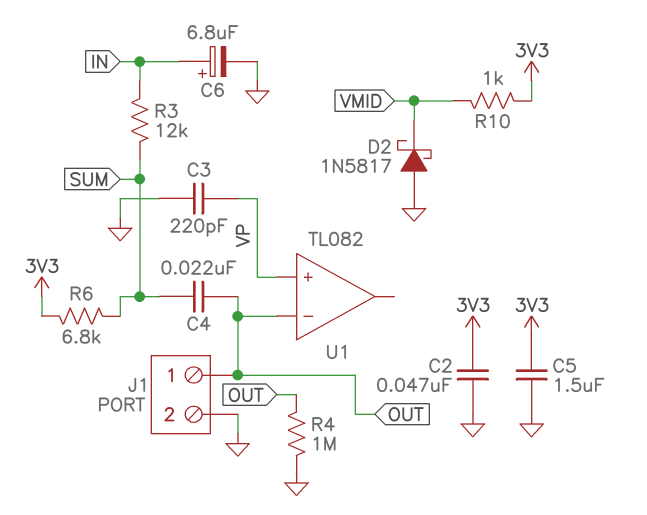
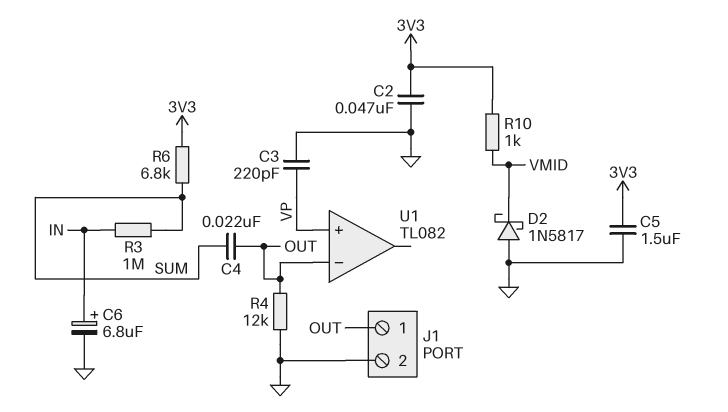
R3: 12k (IN, SUM) -> 1M (IN, SUM)
R4: 1M (GND, OUT) -> 12k (GND, OUT)

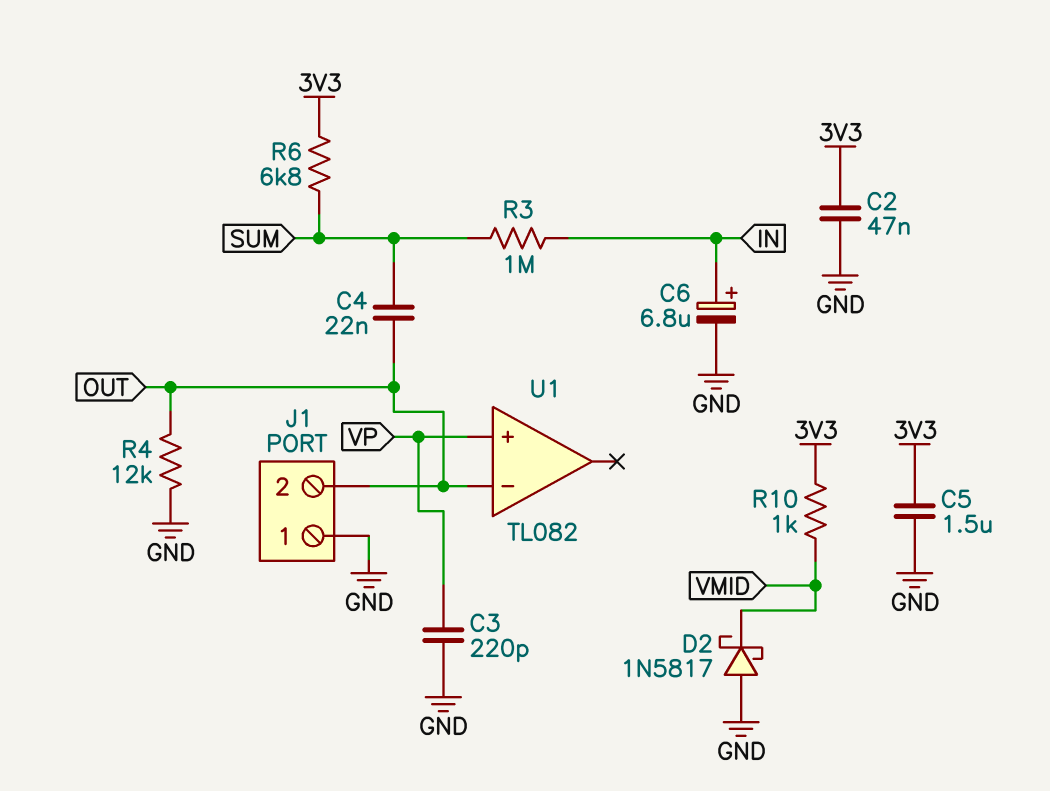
J1 pin 1: OUT -> GND
J1 pin 2: GND -> OUT

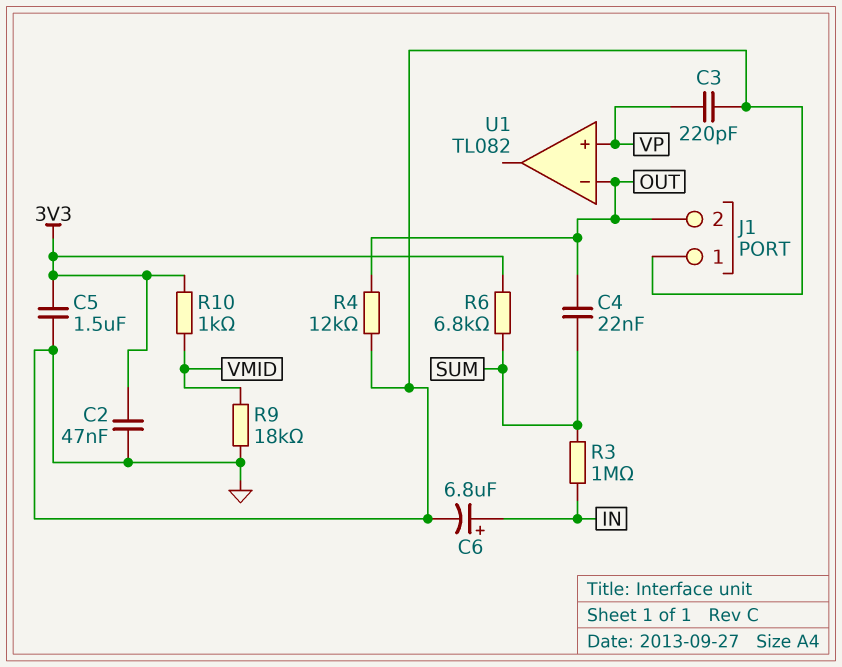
D2: schottky 1N5817 (A GND, K VMID) -> none
R9: none -> 18k (GND, VMID)

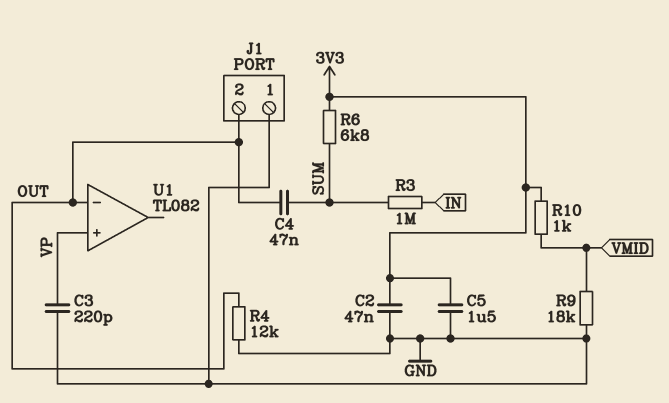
C4: 22nF (OUT, SUM) -> 47nF (OUT, SUM)
C6: 6.8uF (plus IN, minus GND) -> none

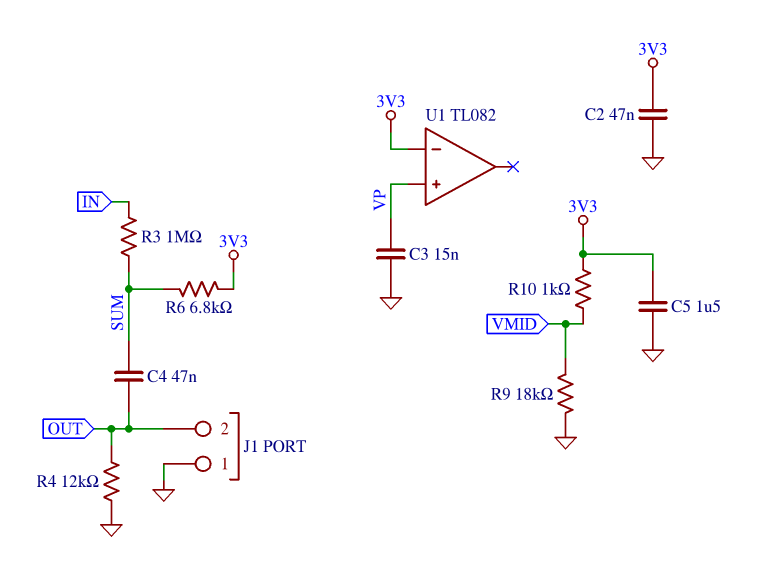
C3: 220pF (GND, VP) -> 15nF (GND, VP)
U1 pin in-: OUT -> 3V3

